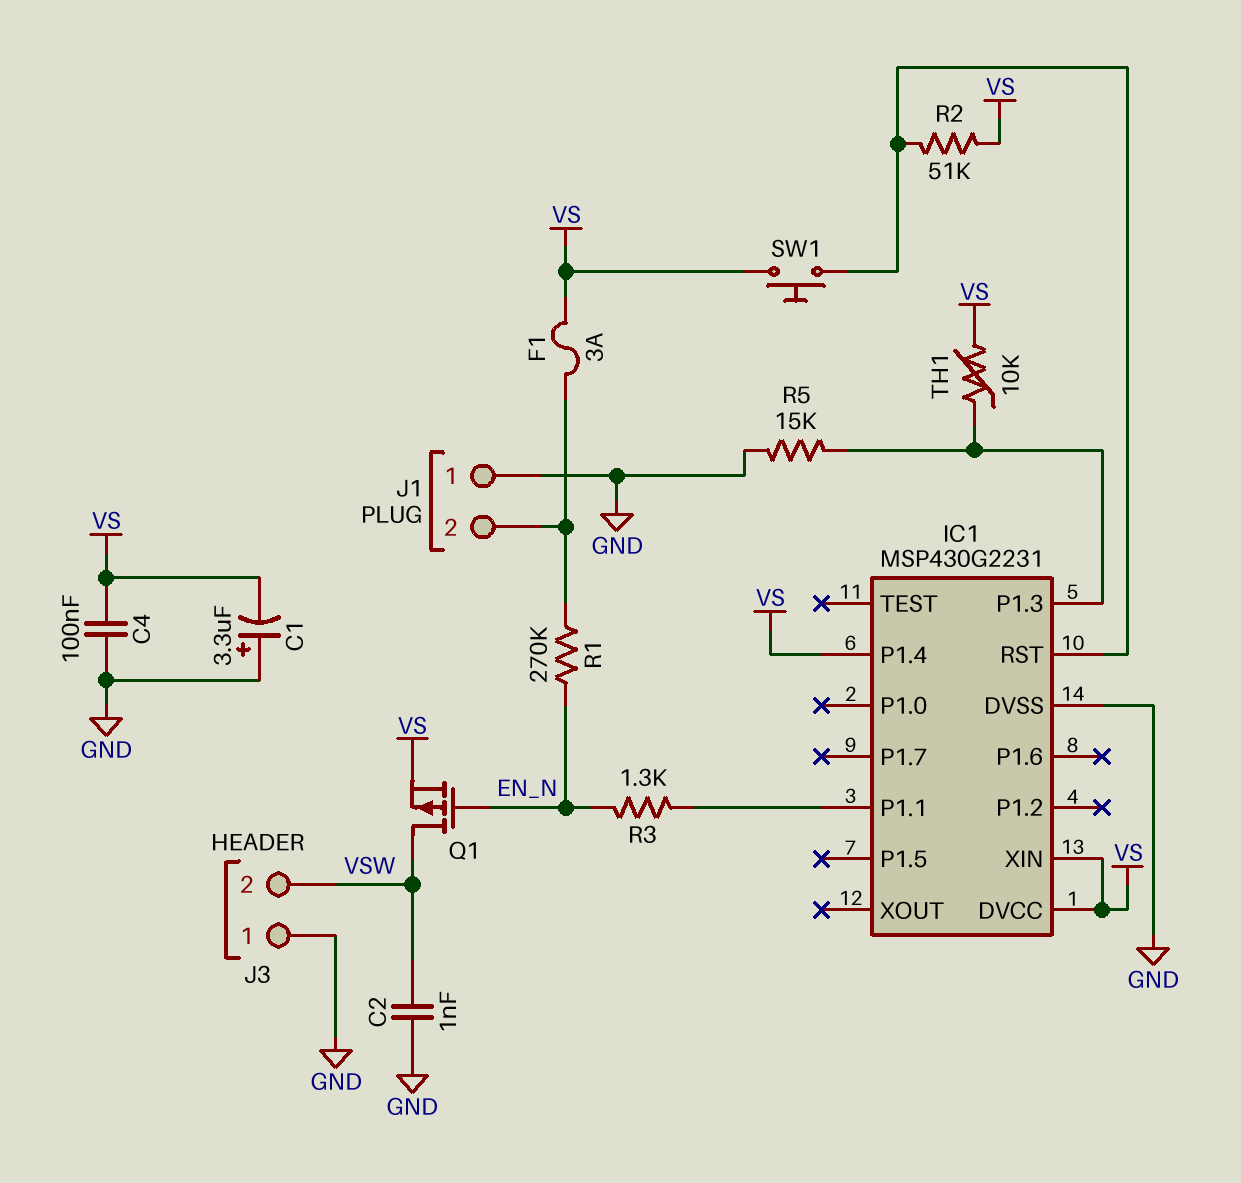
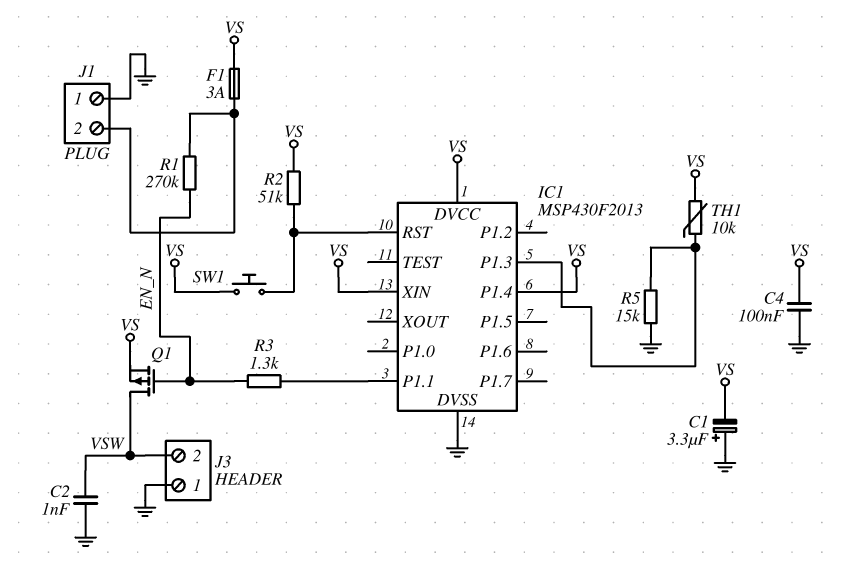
IC1: MSP430G2231 -> MSP430F2013

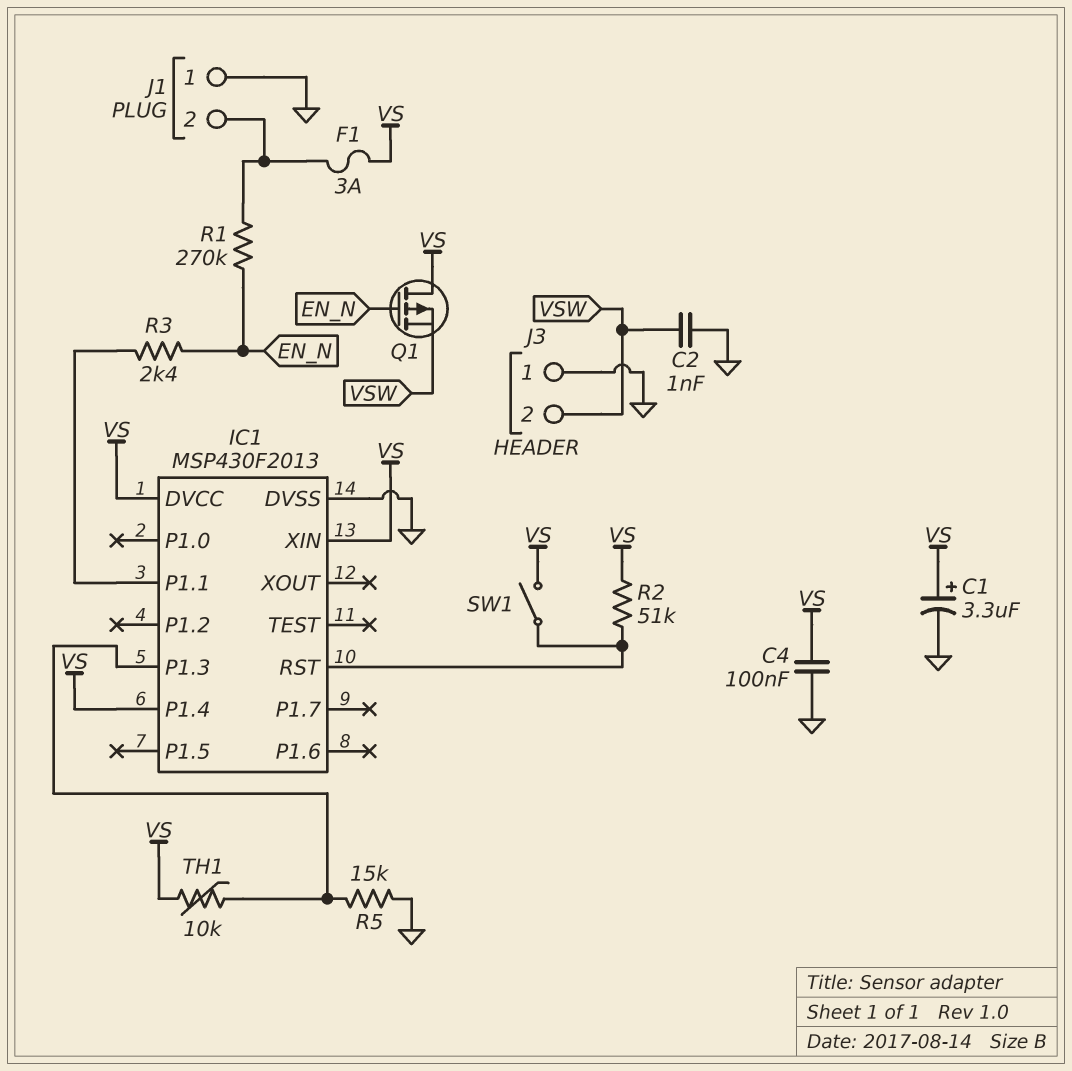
C1: 3.3uF (plus GND, minus VS) -> 3.3uF (plus VS, minus GND)
Q1: PMOS (G EN_N, D VSW, S VS) -> PMOS (G EN_N, D VS, S VSW)
R3: 1.3k (EN_N, IC1/P1.1) -> 2.4k (EN_N, IC1/P1.1)
SW1: button (IC1/RST, VS) -> switch (IC1/RST, VS)

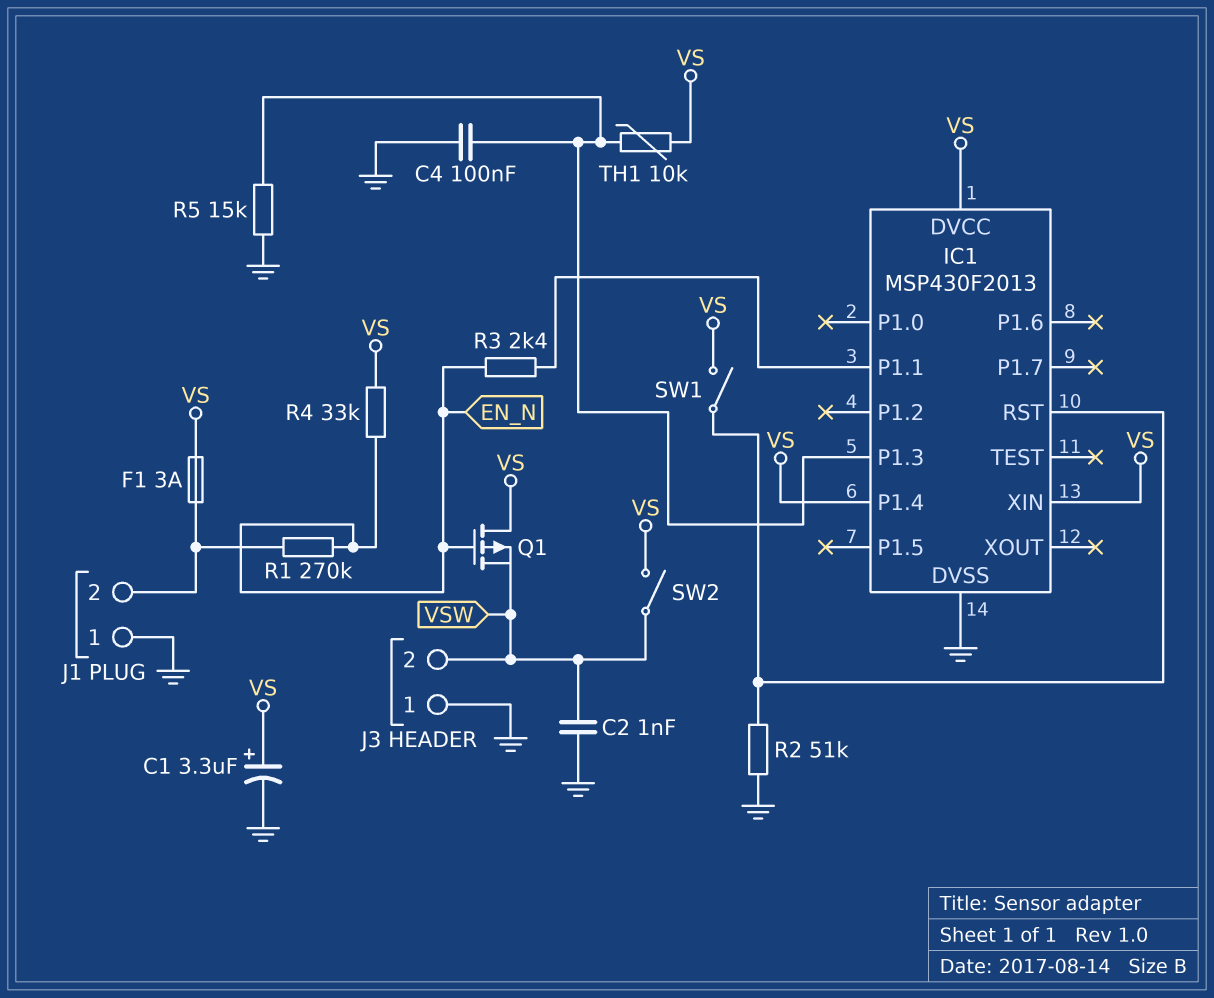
C4: 100nF (GND, VS) -> 100nF (GND, IC1/P1.3)
R2: 51k (IC1/RST, VS) -> 51k (GND, IC1/RST)
R4: none -> 33k (EN_N, VS)
SW2: none -> switch (VS, VSW)

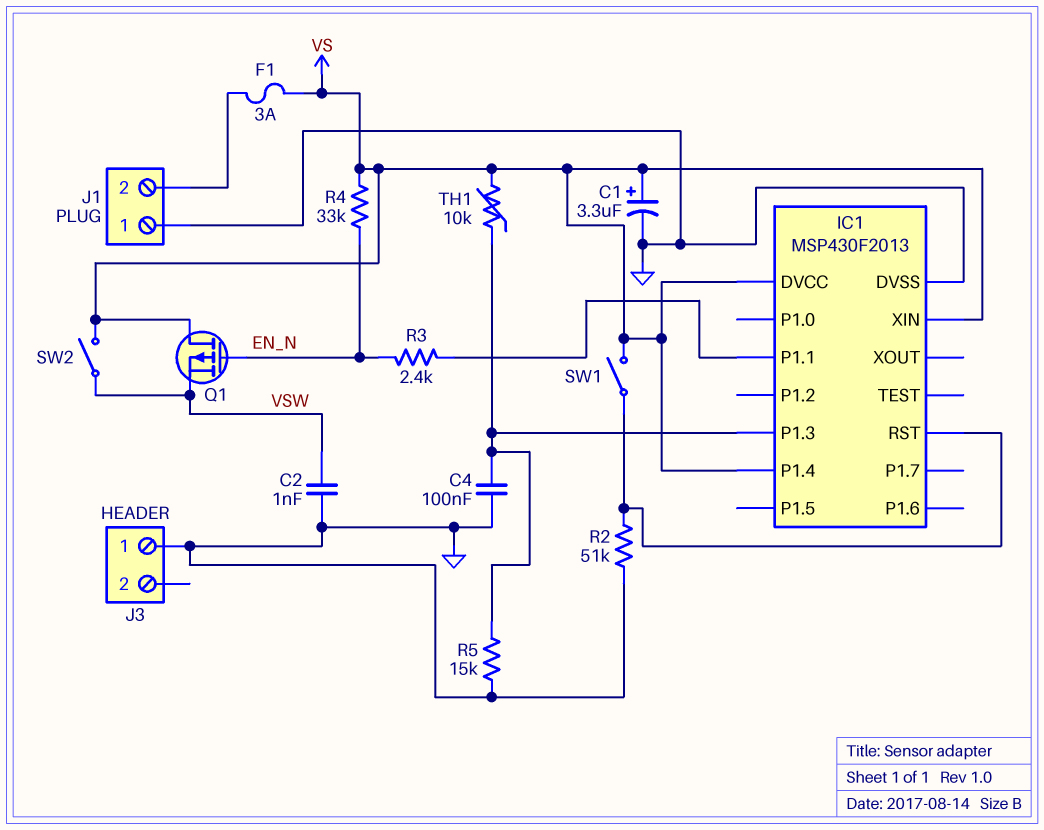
J3 pin 2: VSW -> none
R1: 270k (EN_N, J1/2) -> none

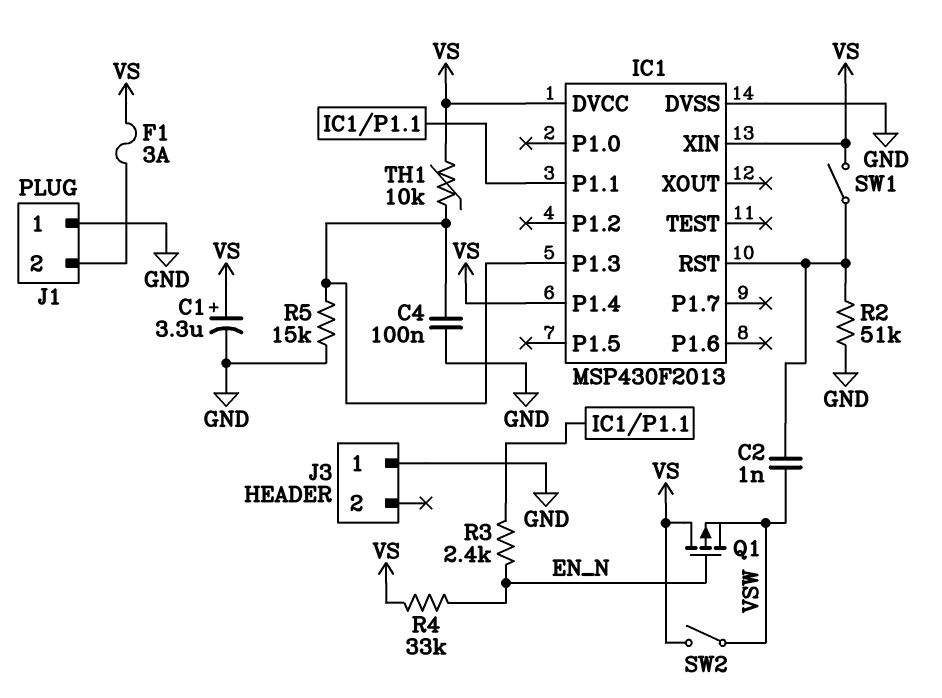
C2: 1nF (GND, VSW) -> 1nF (IC1/RST, VSW)

